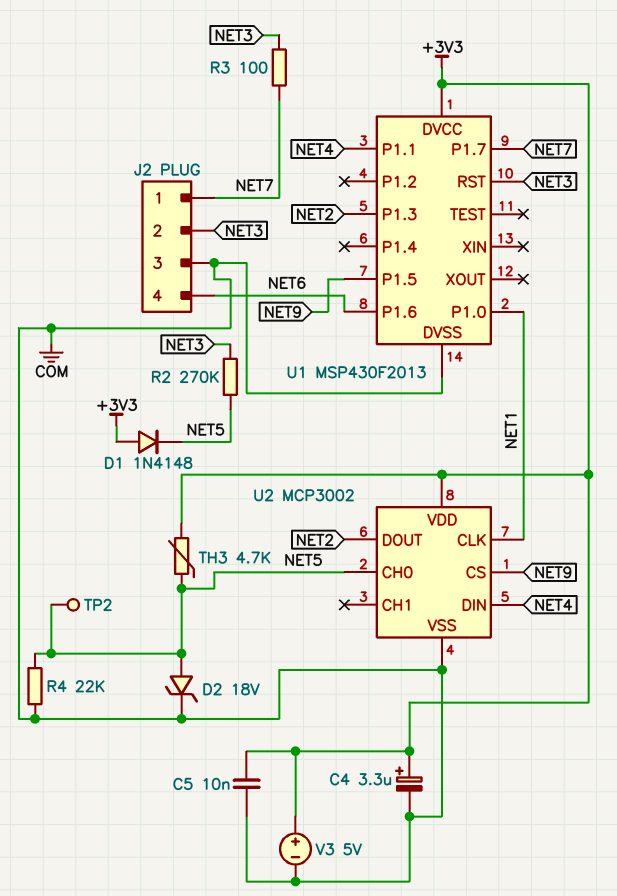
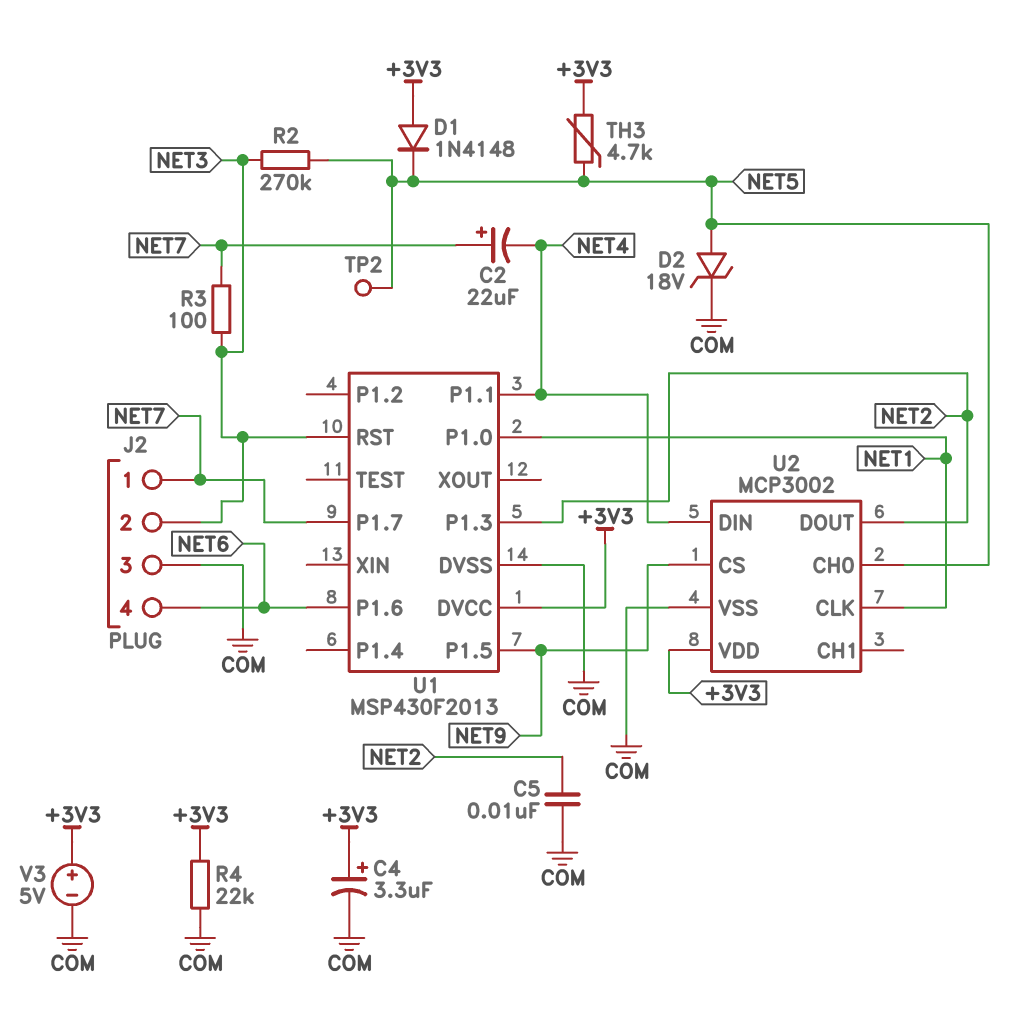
C2: none -> 22uF (plus NET7, minus NET4)
C5: 10nF (+3V3, COM) -> 10nF (COM, NET2)
R4: 22k (COM, NET5) -> 22k (+3V3, COM)

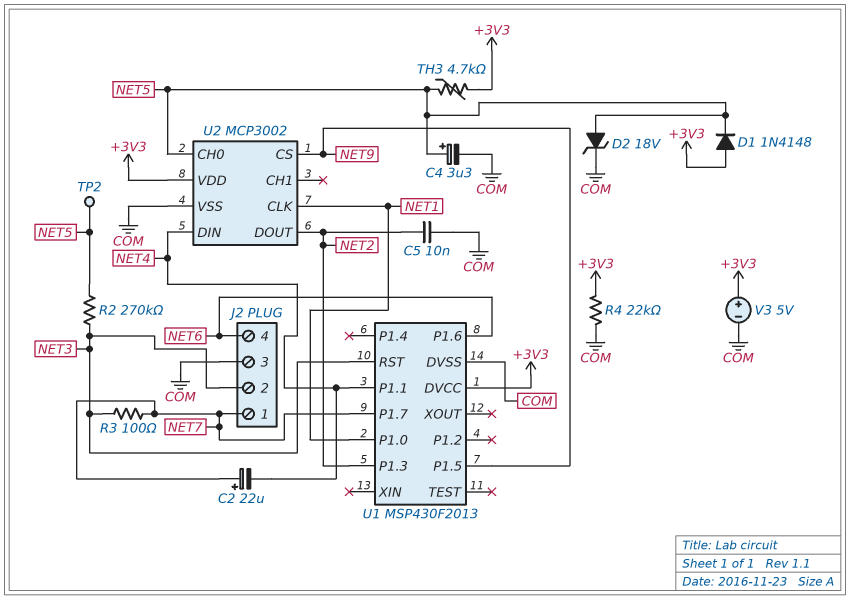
C4: 3.3uF (plus +3V3, minus COM) -> 3.3uF (plus NET5, minus COM)

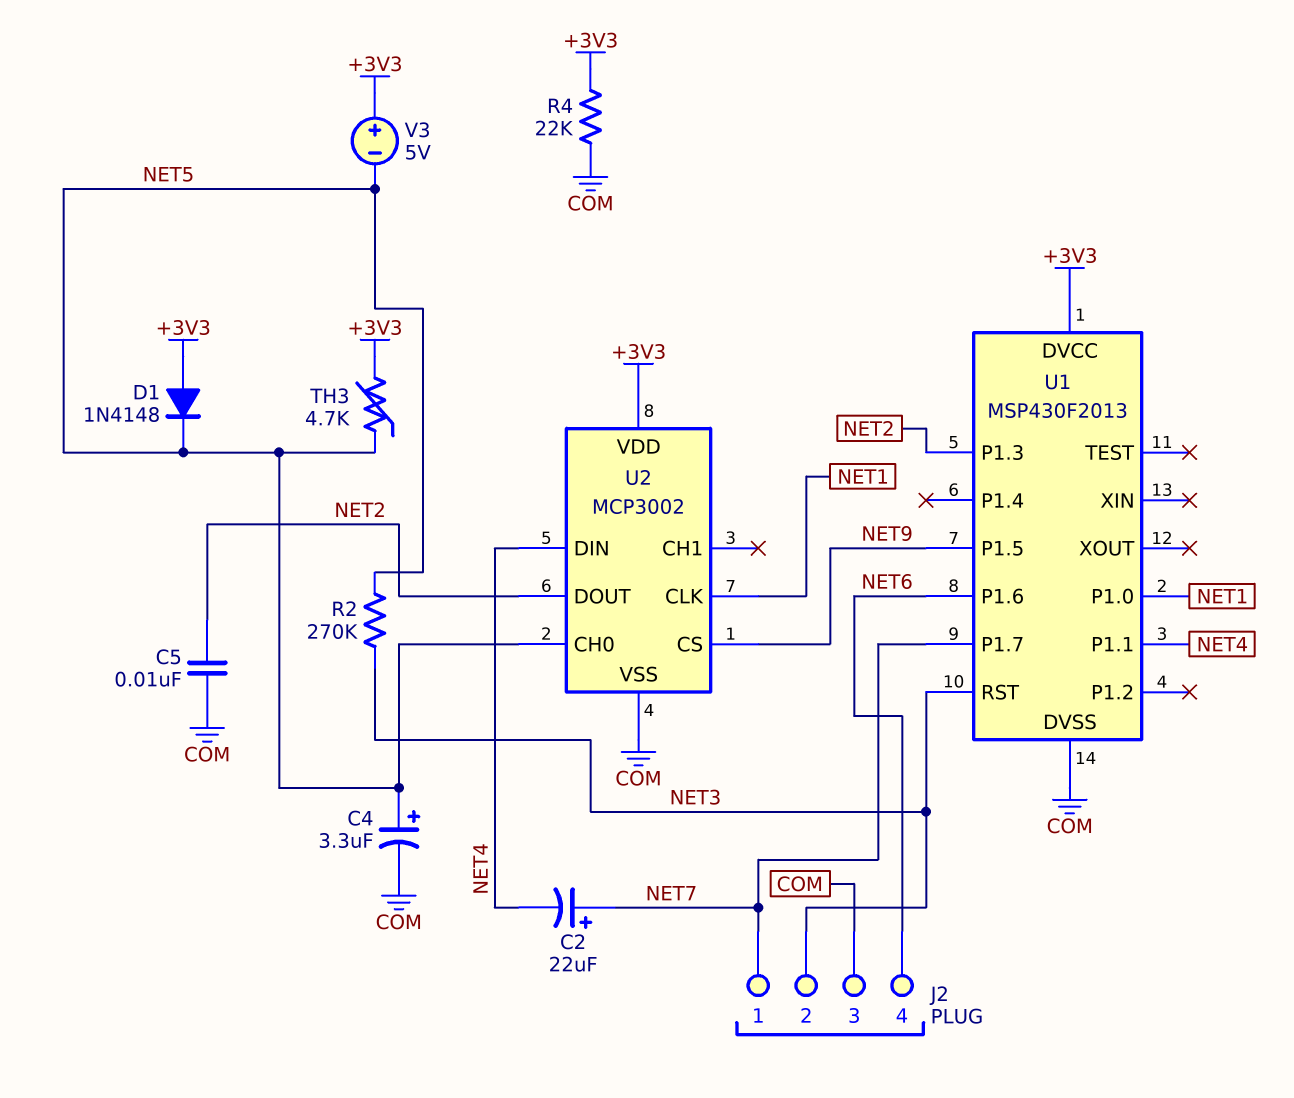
D2: zener 18V (A NET5, K COM) -> none
R3: 100 (NET3, NET7) -> none
TP2: test point (NET5) -> none
V3: 5V (plus +3V3, minus COM) -> 5V (plus +3V3, minus NET5)

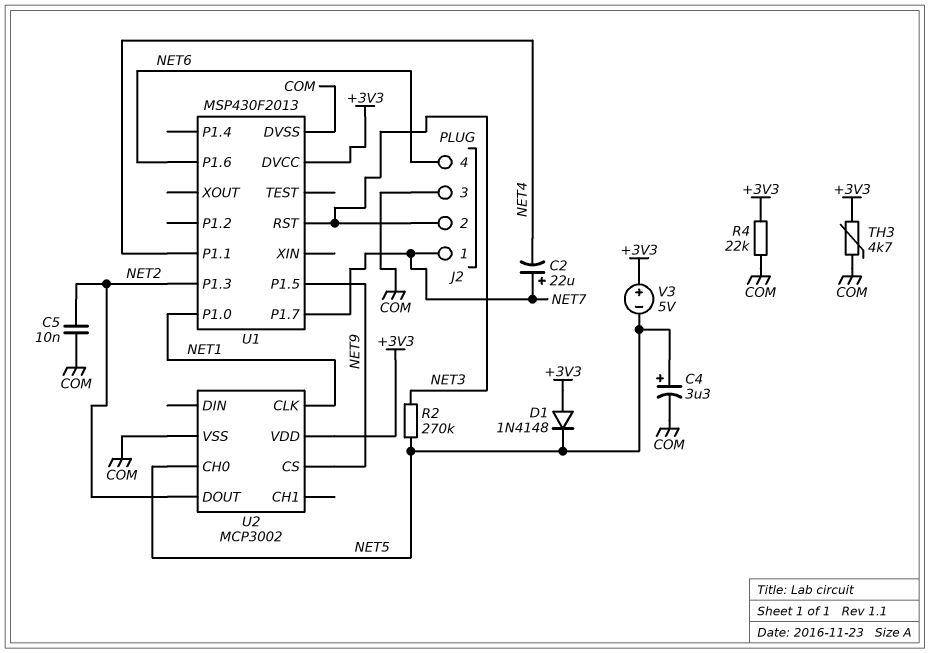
TH3: 4.7k (+3V3, NET5) -> 4.7k (+3V3, COM)
U2 pin DIN: NET4 -> none

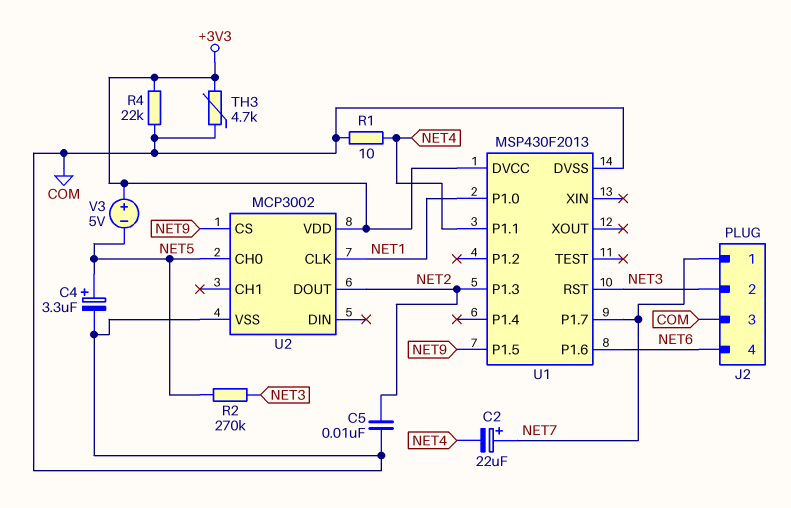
D1: diode 1N4148 (A +3V3, K NET5) -> none
R1: none -> 10 (COM, NET4)

